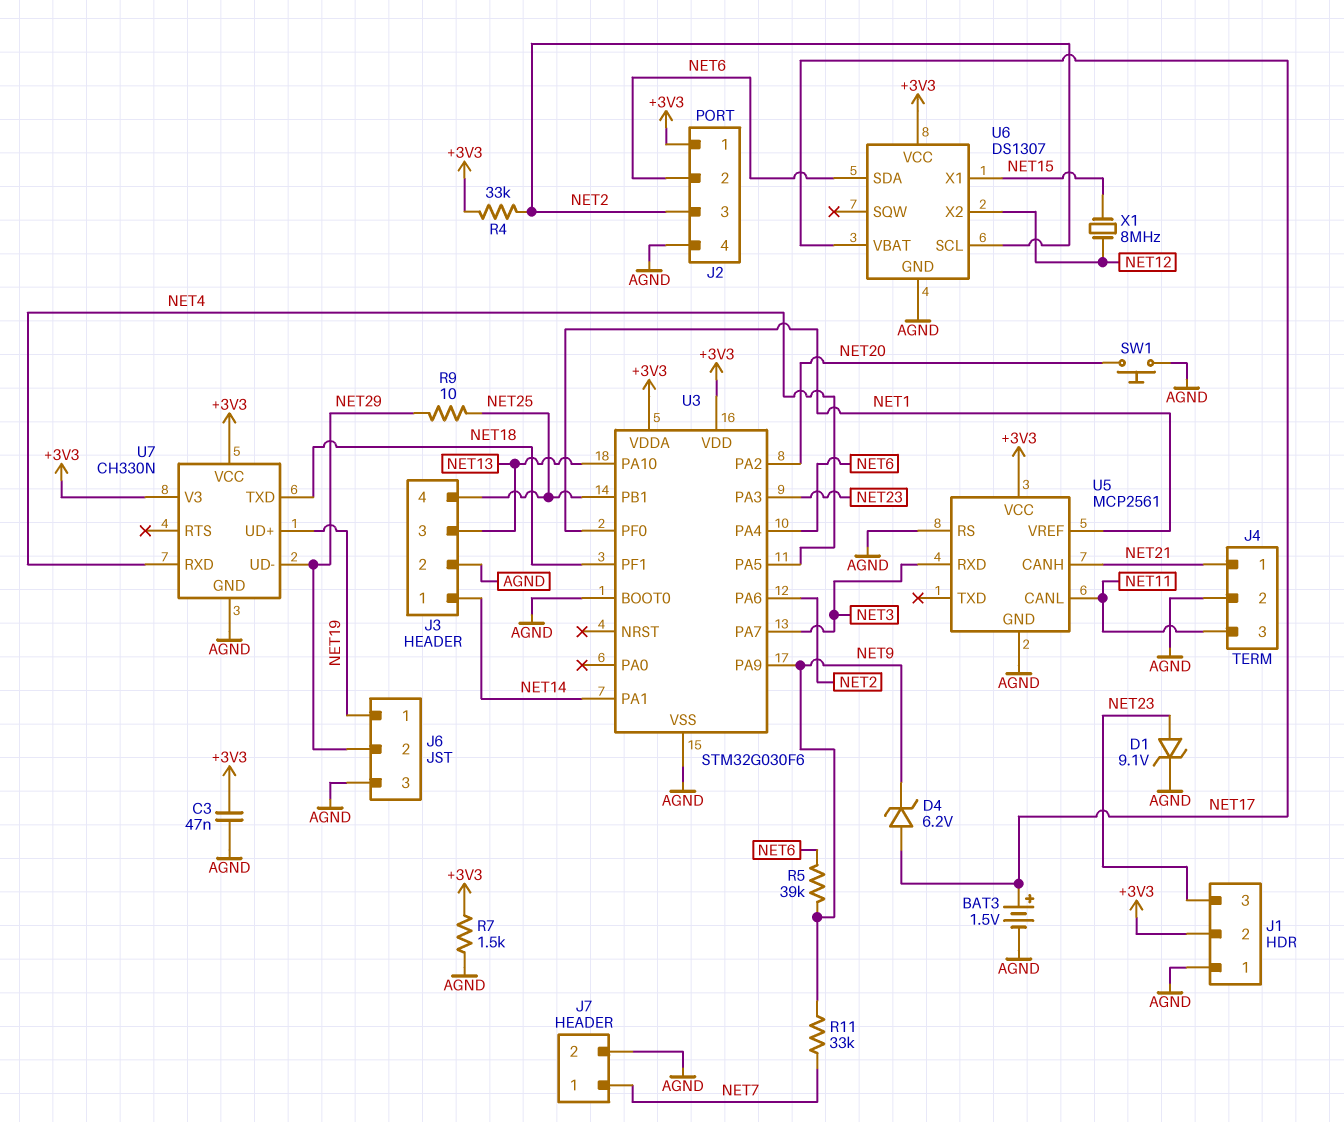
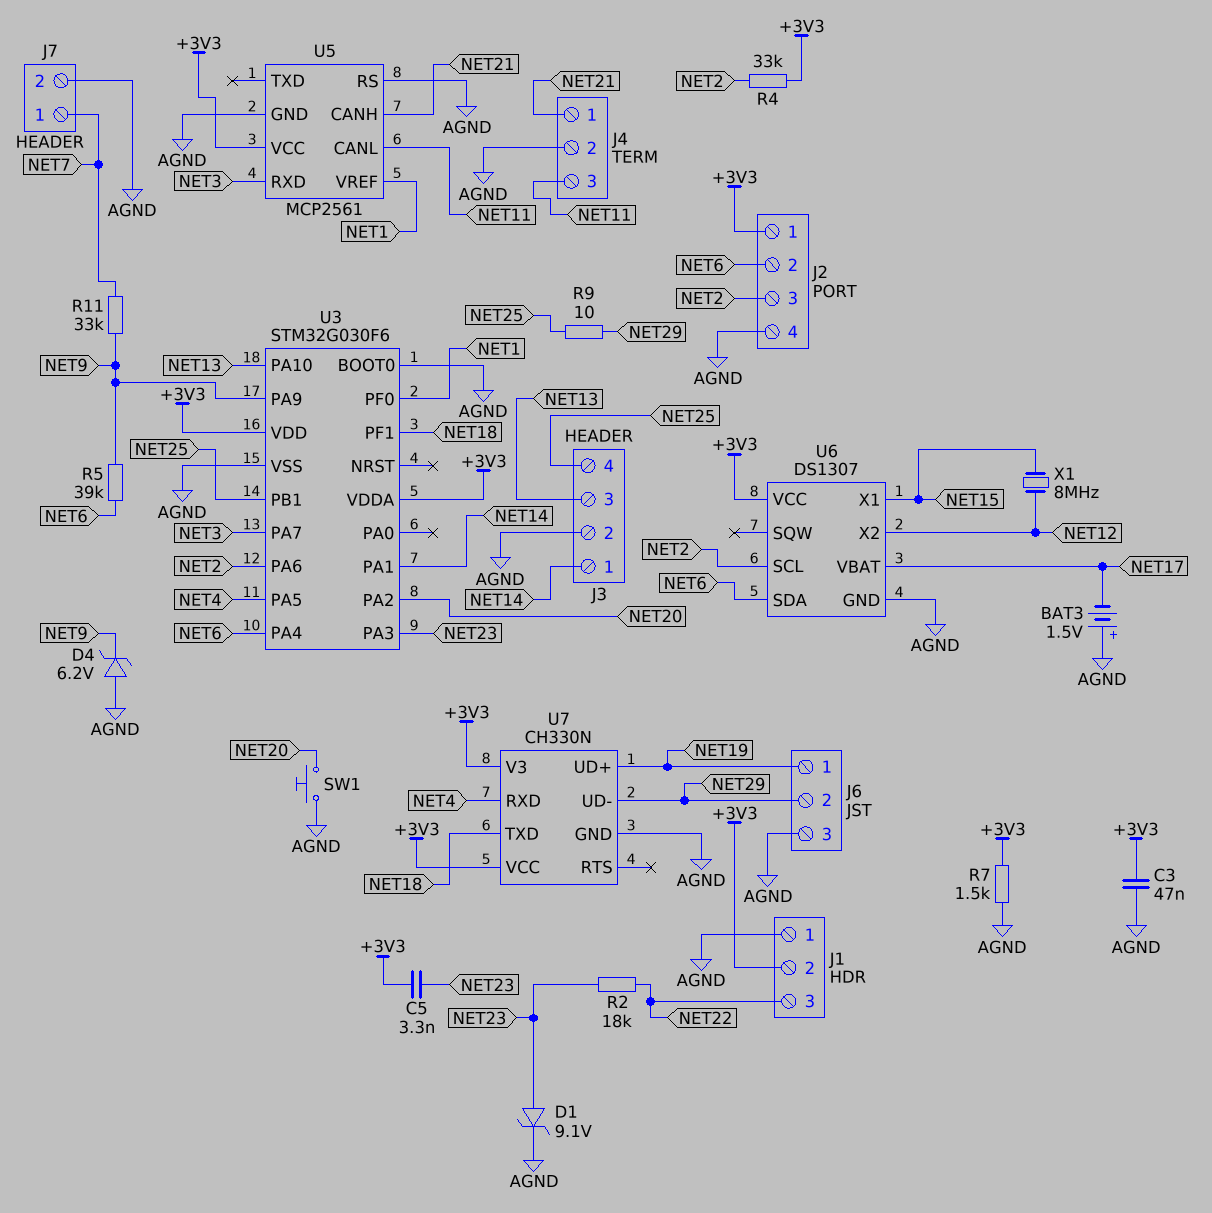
BAT3: 1.5V (plus NET17, minus AGND) -> 1.5V (plus AGND, minus NET17)
C5: none -> 3.3nF (+3V3, NET23)
D4: zener 6.2V (A NET17, K NET9) -> zener 6.2V (A AGND, K NET9)
J1 pin 3: NET23 -> NET22
R2: none -> 18k (NET22, NET23)

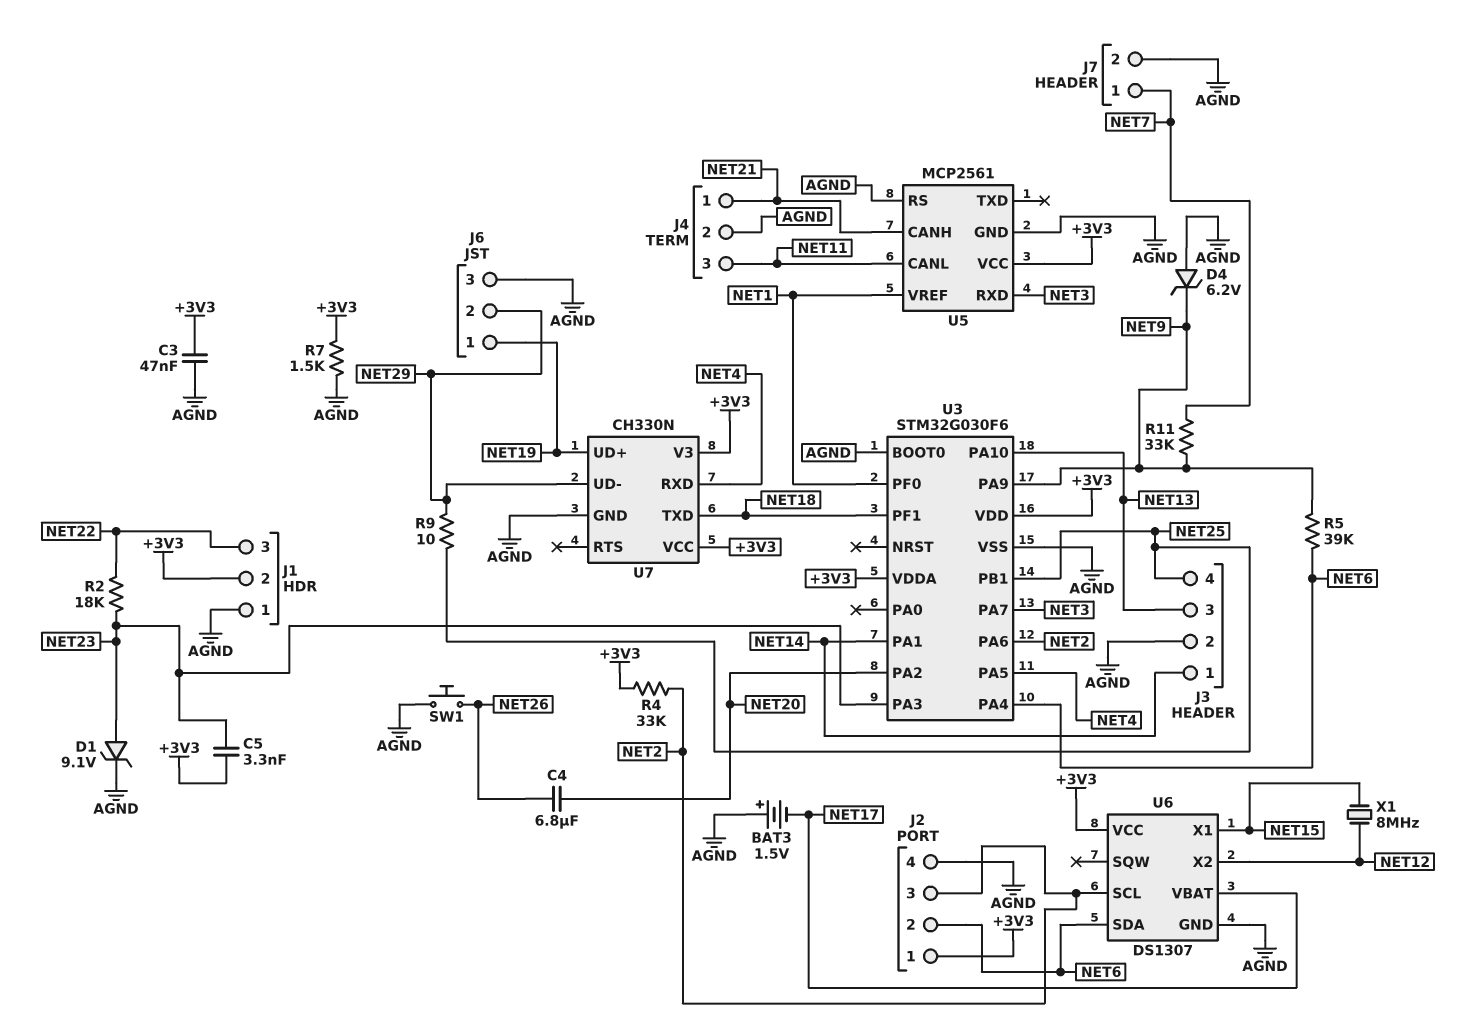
C4: none -> 6.8uF (NET20, NET26)
SW1: button (AGND, NET20) -> button (AGND, NET26)

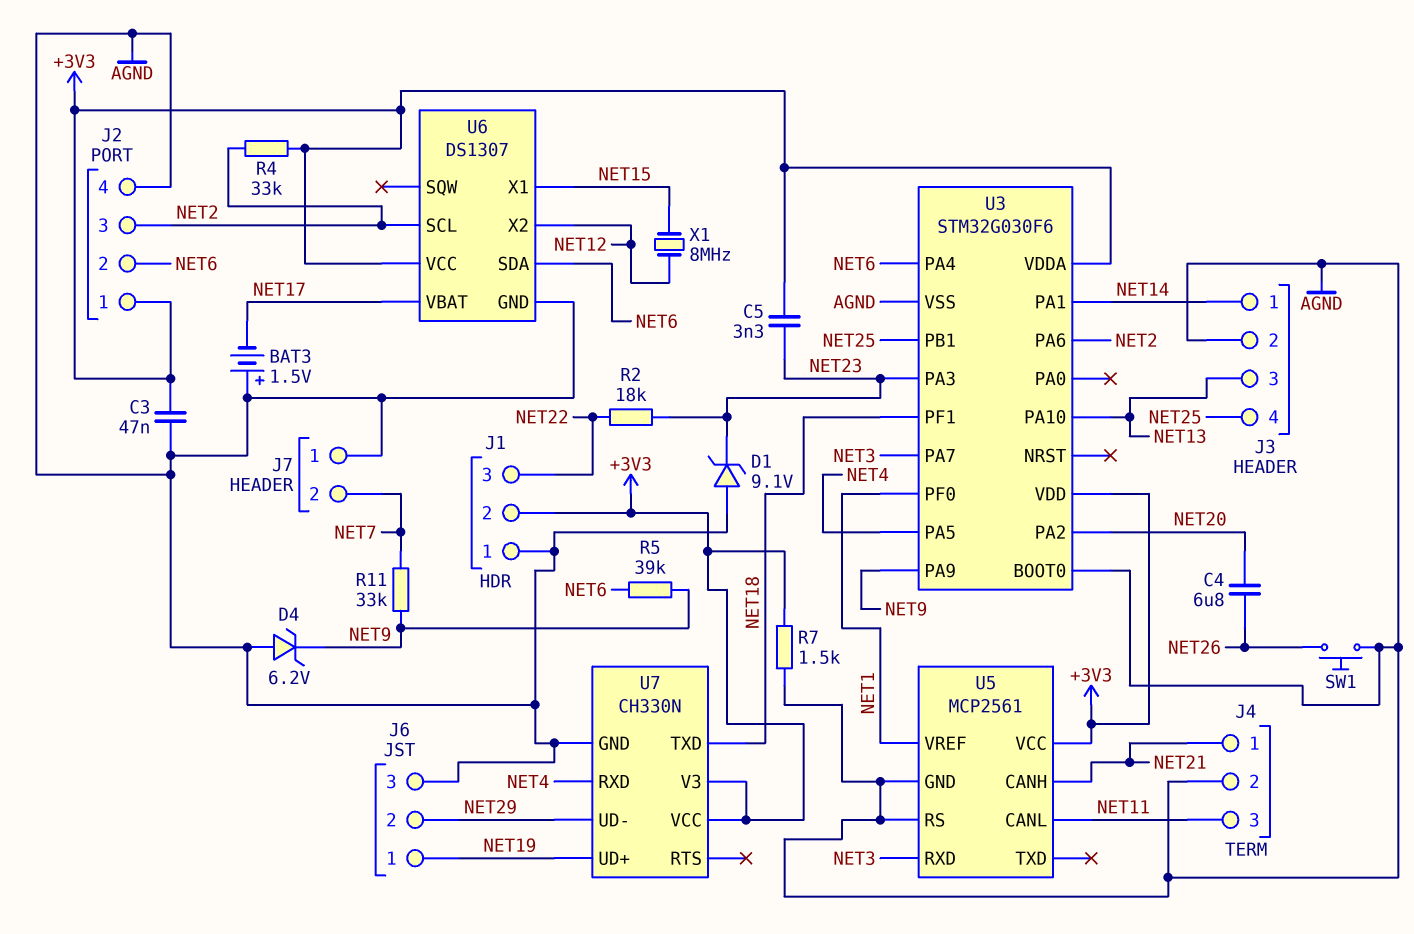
D1: zener 9.1V (A NET23, K AGND) -> zener 9.1V (A AGND, K NET23)
J7 pin 1: NET7 -> AGND
J7 pin 2: AGND -> NET7
R9: 10 (NET25, NET29) -> none

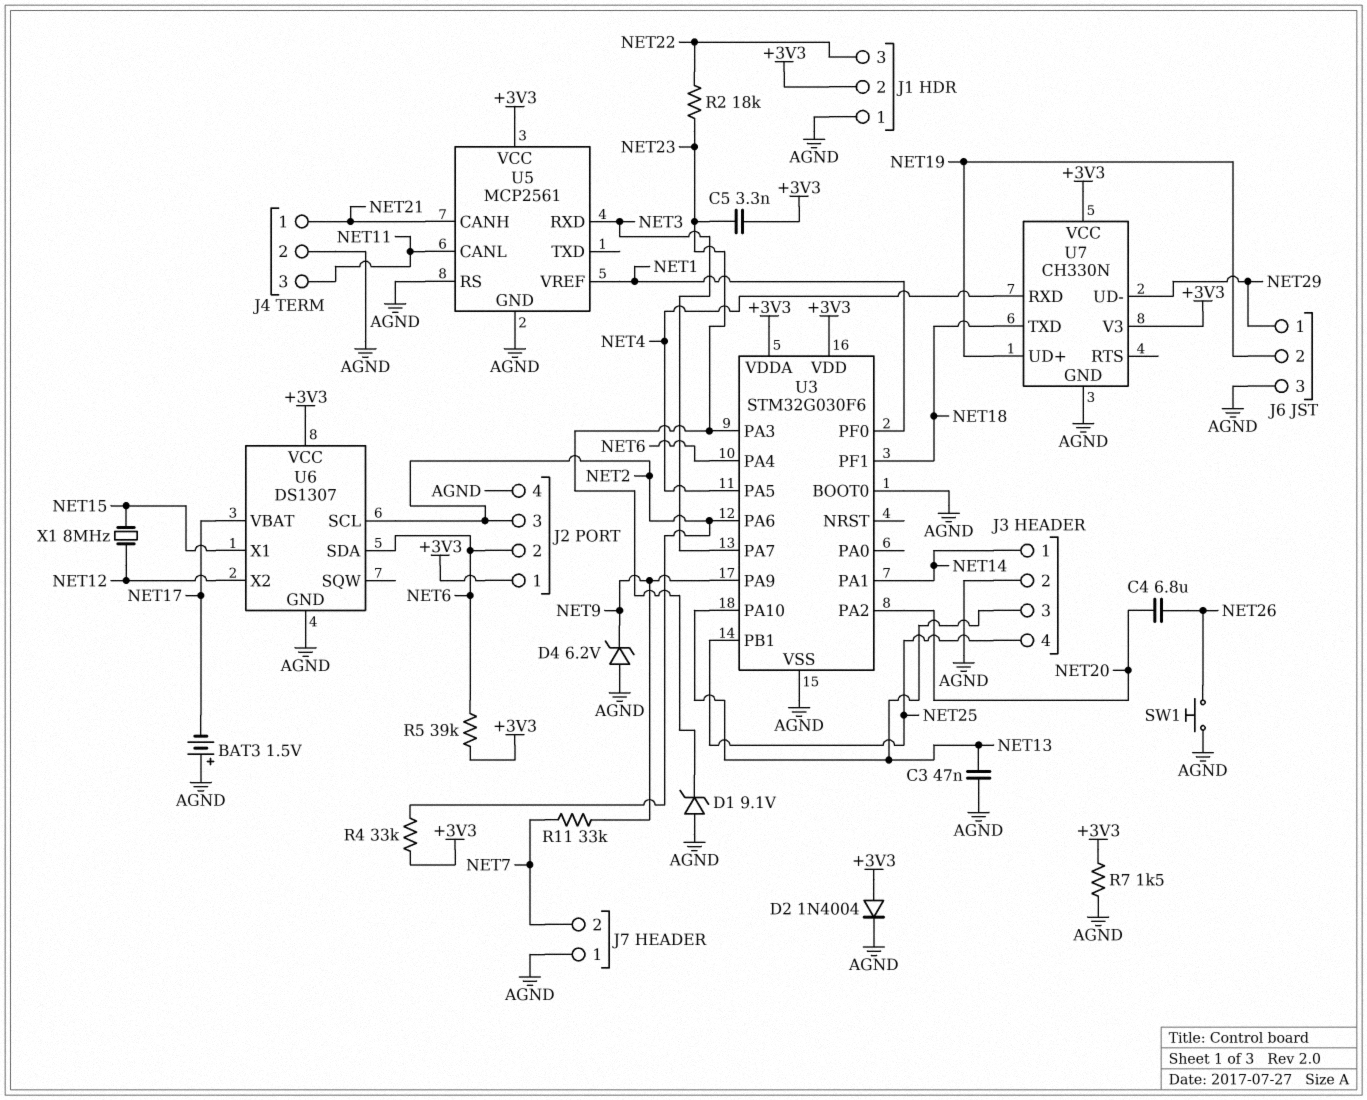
C3: 47nF (+3V3, AGND) -> 47nF (AGND, NET13)
D2: none -> diode 1N4004 (A +3V3, K AGND)
J6 pin 1: NET19 -> NET29
J6 pin 2: NET29 -> NET19
R5: 39k (NET6, NET9) -> 39k (+3V3, NET6)

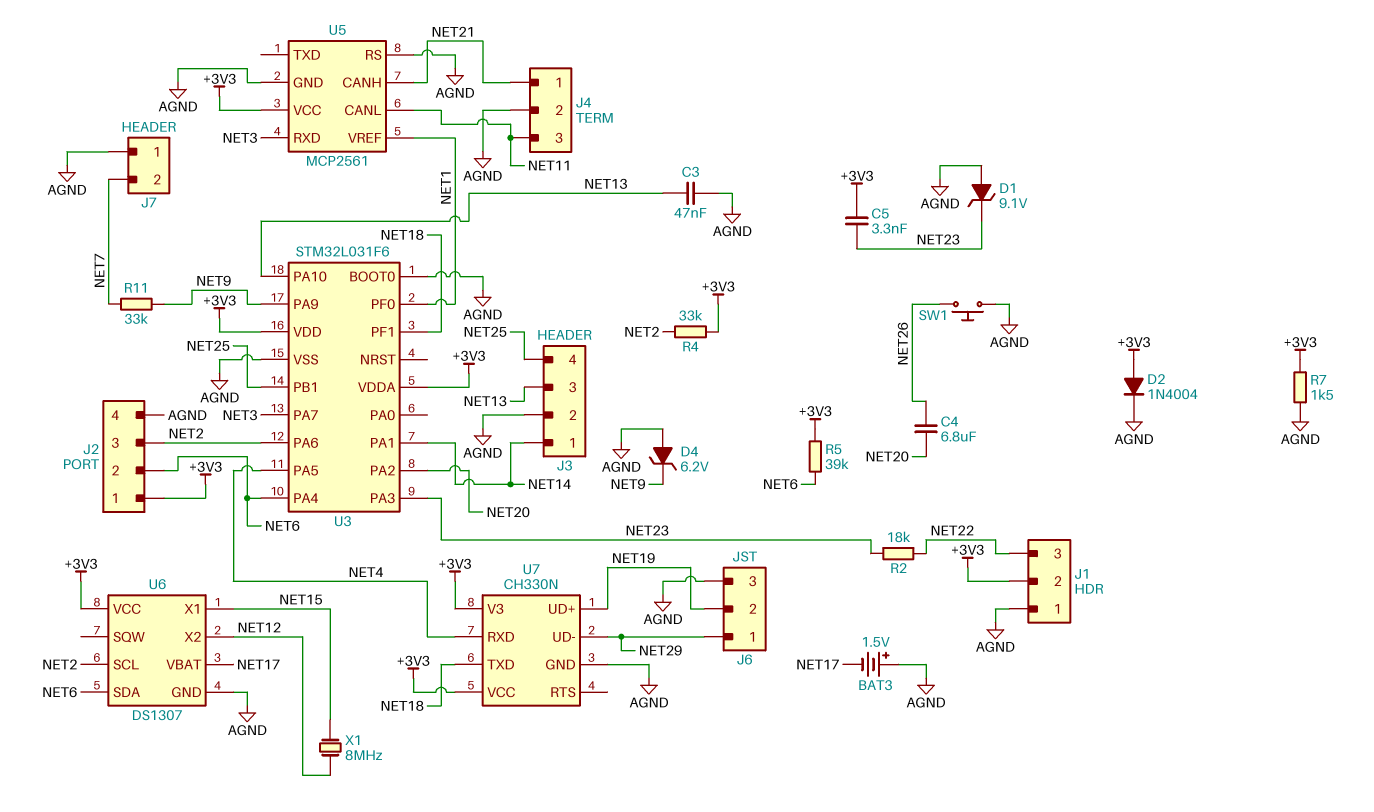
U3: STM32G030F6 -> STM32L031F6

